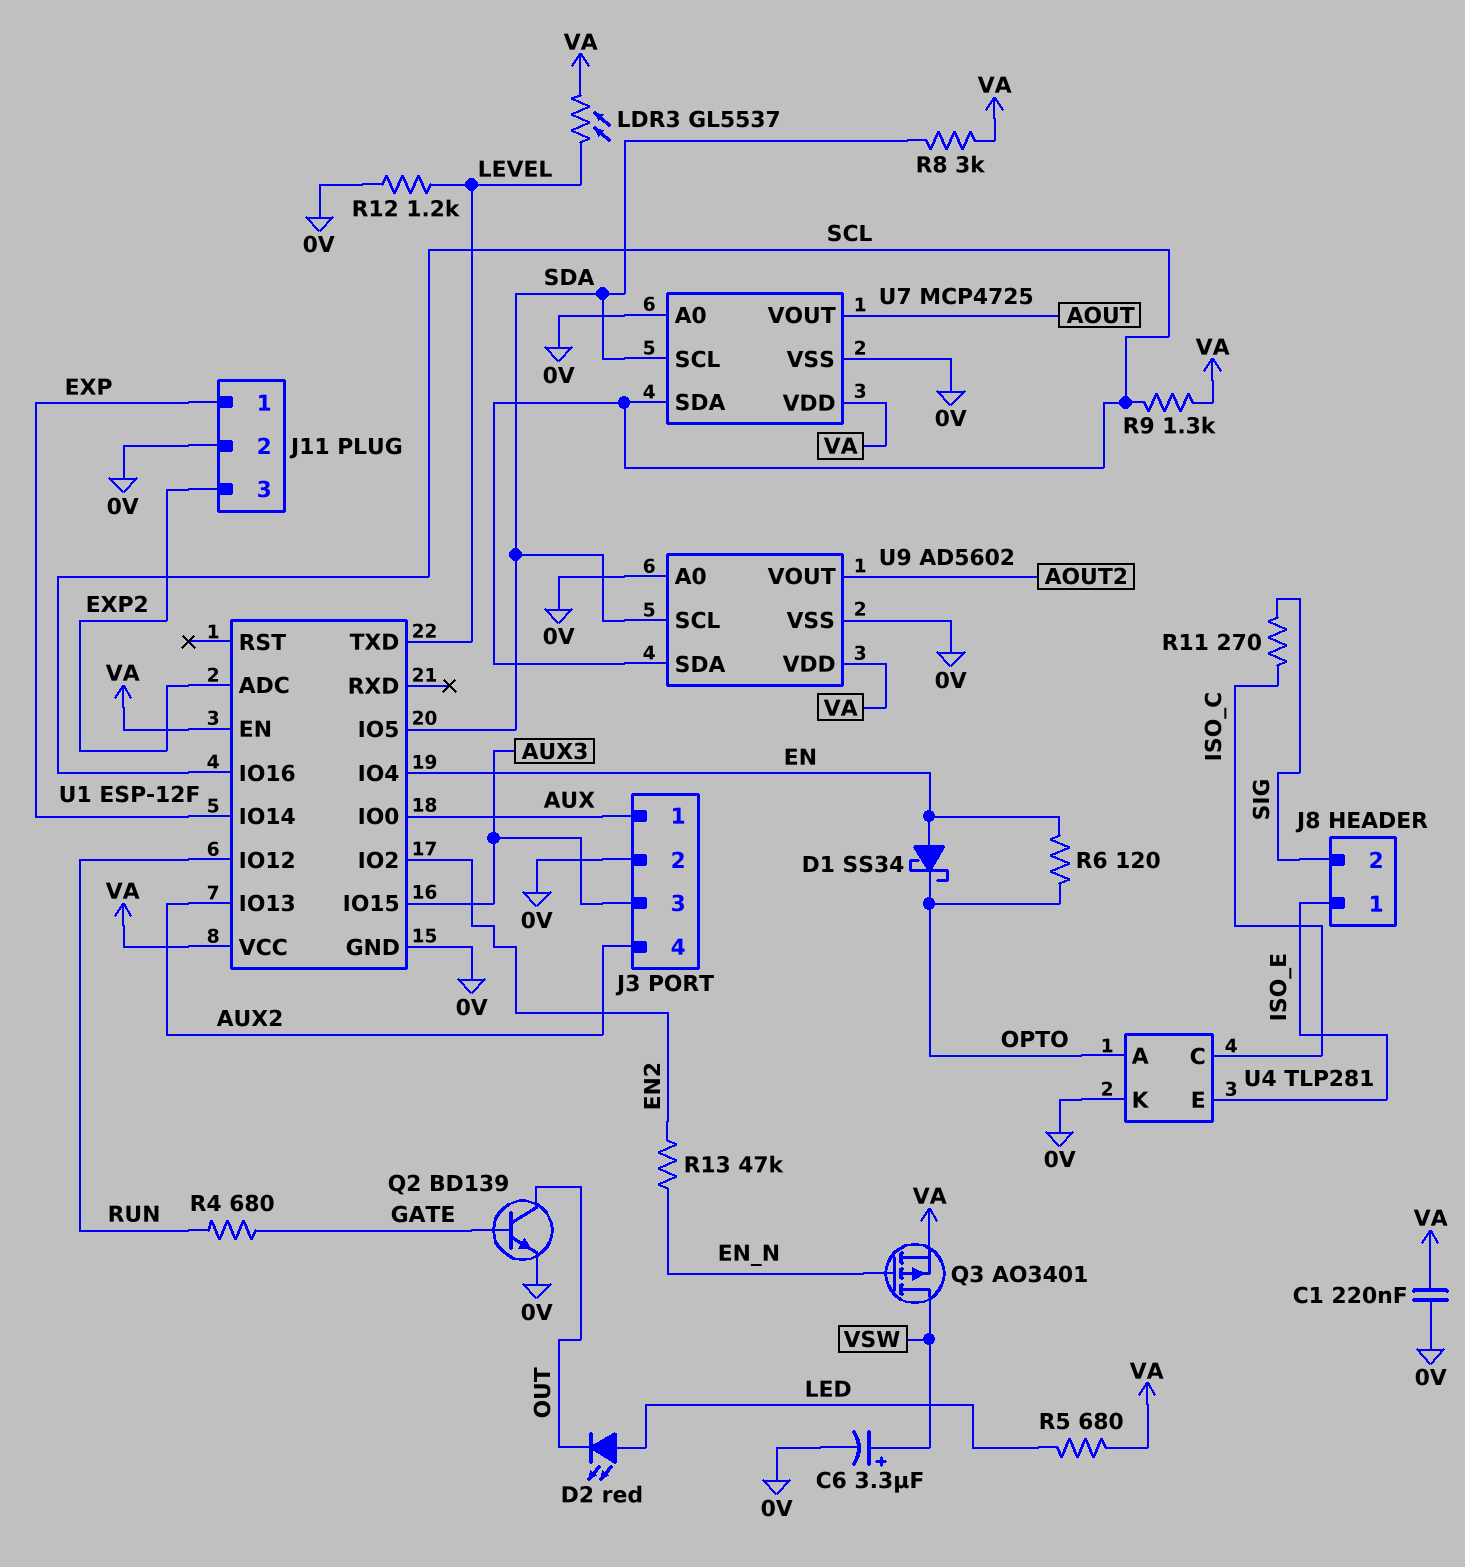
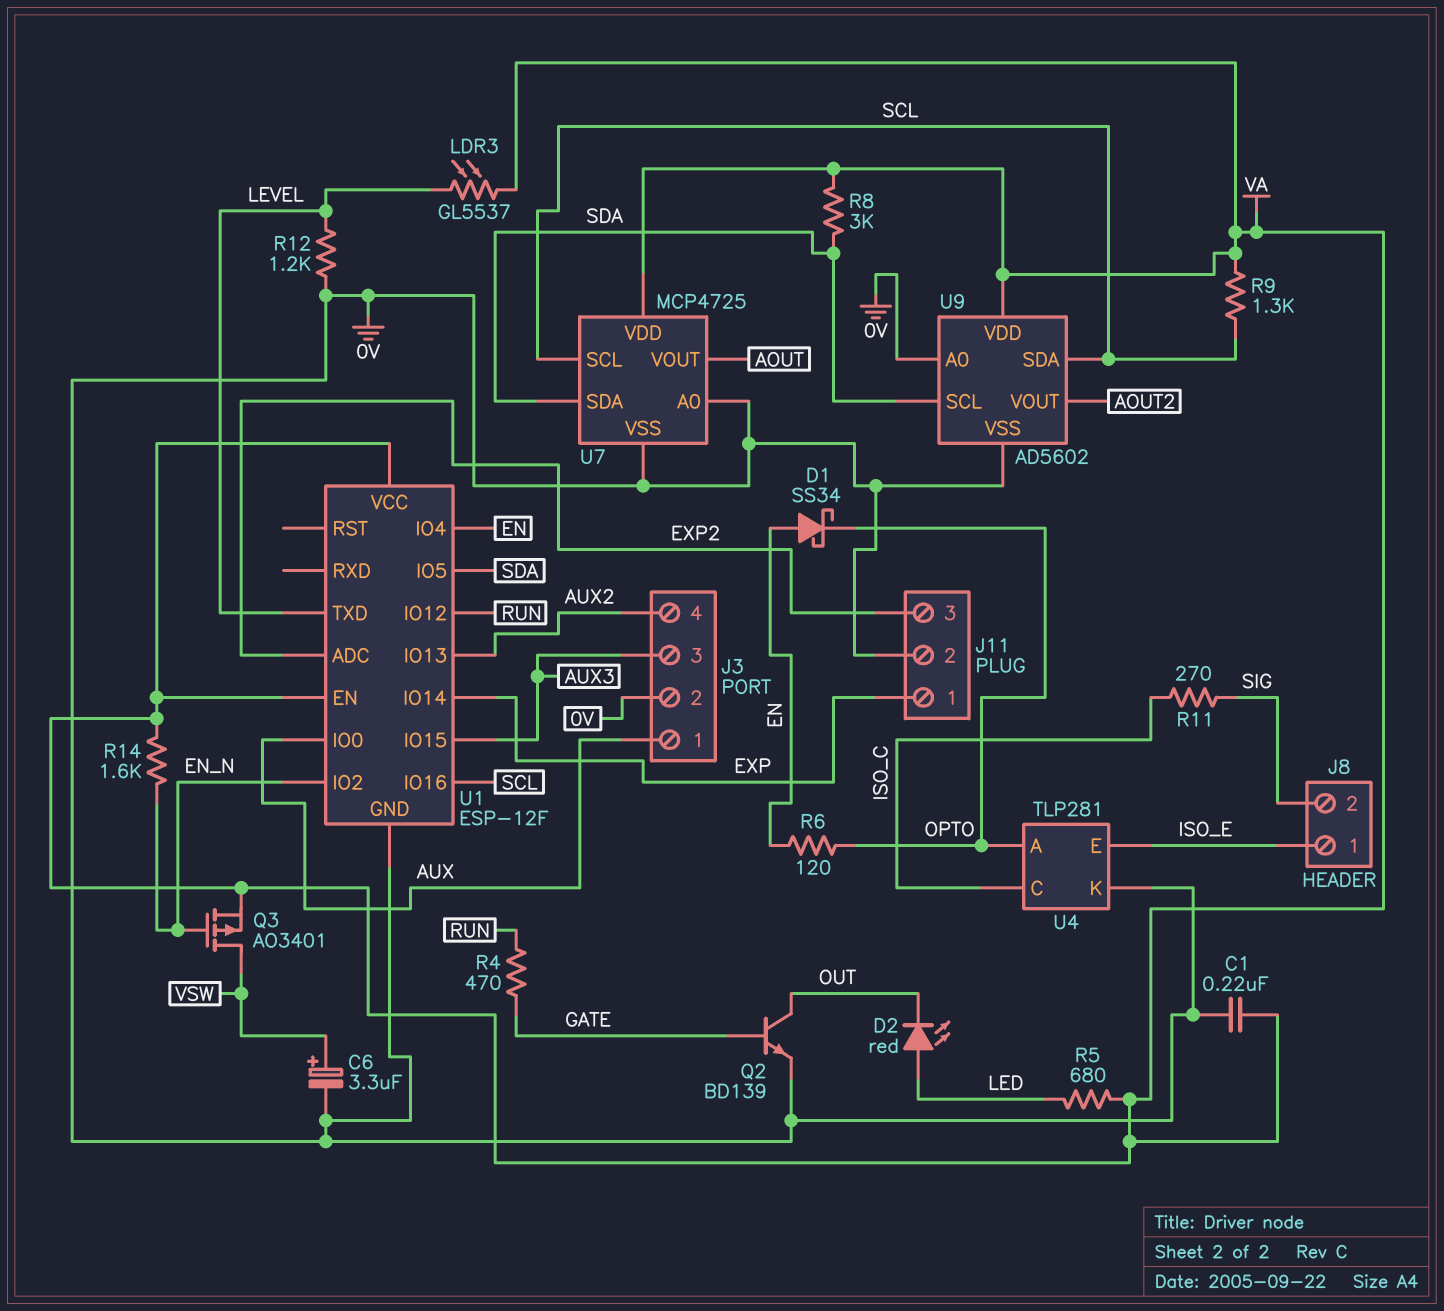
R4: 680 (GATE, RUN) -> 470 (GATE, RUN)
R13: 47k (EN2, EN_N) -> none
R14: none -> 1.6k (EN_N, VA)
U1 pin IO2: EN2 -> EN_N
U7 pin SCL: SDA -> SCL
U7 pin SDA: SCL -> SDA

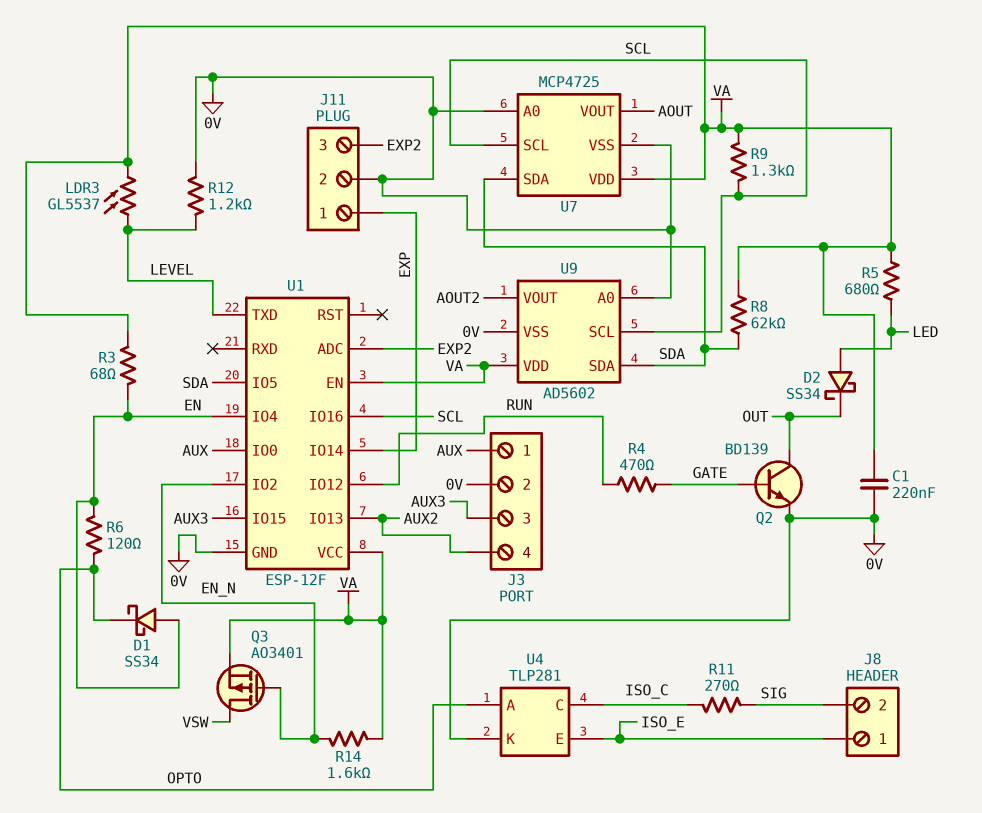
C6: 3.3uF (plus VSW, minus 0V) -> none
D2: LED red (A LED, K OUT) -> schottky SS34 (A LED, K OUT)
R3: none -> 68 (EN, VA)
R8: 3k (SDA, VA) -> 62k (SDA, VA)
U9 pin SCL: SDA -> SCL
U9 pin SDA: SCL -> SDA

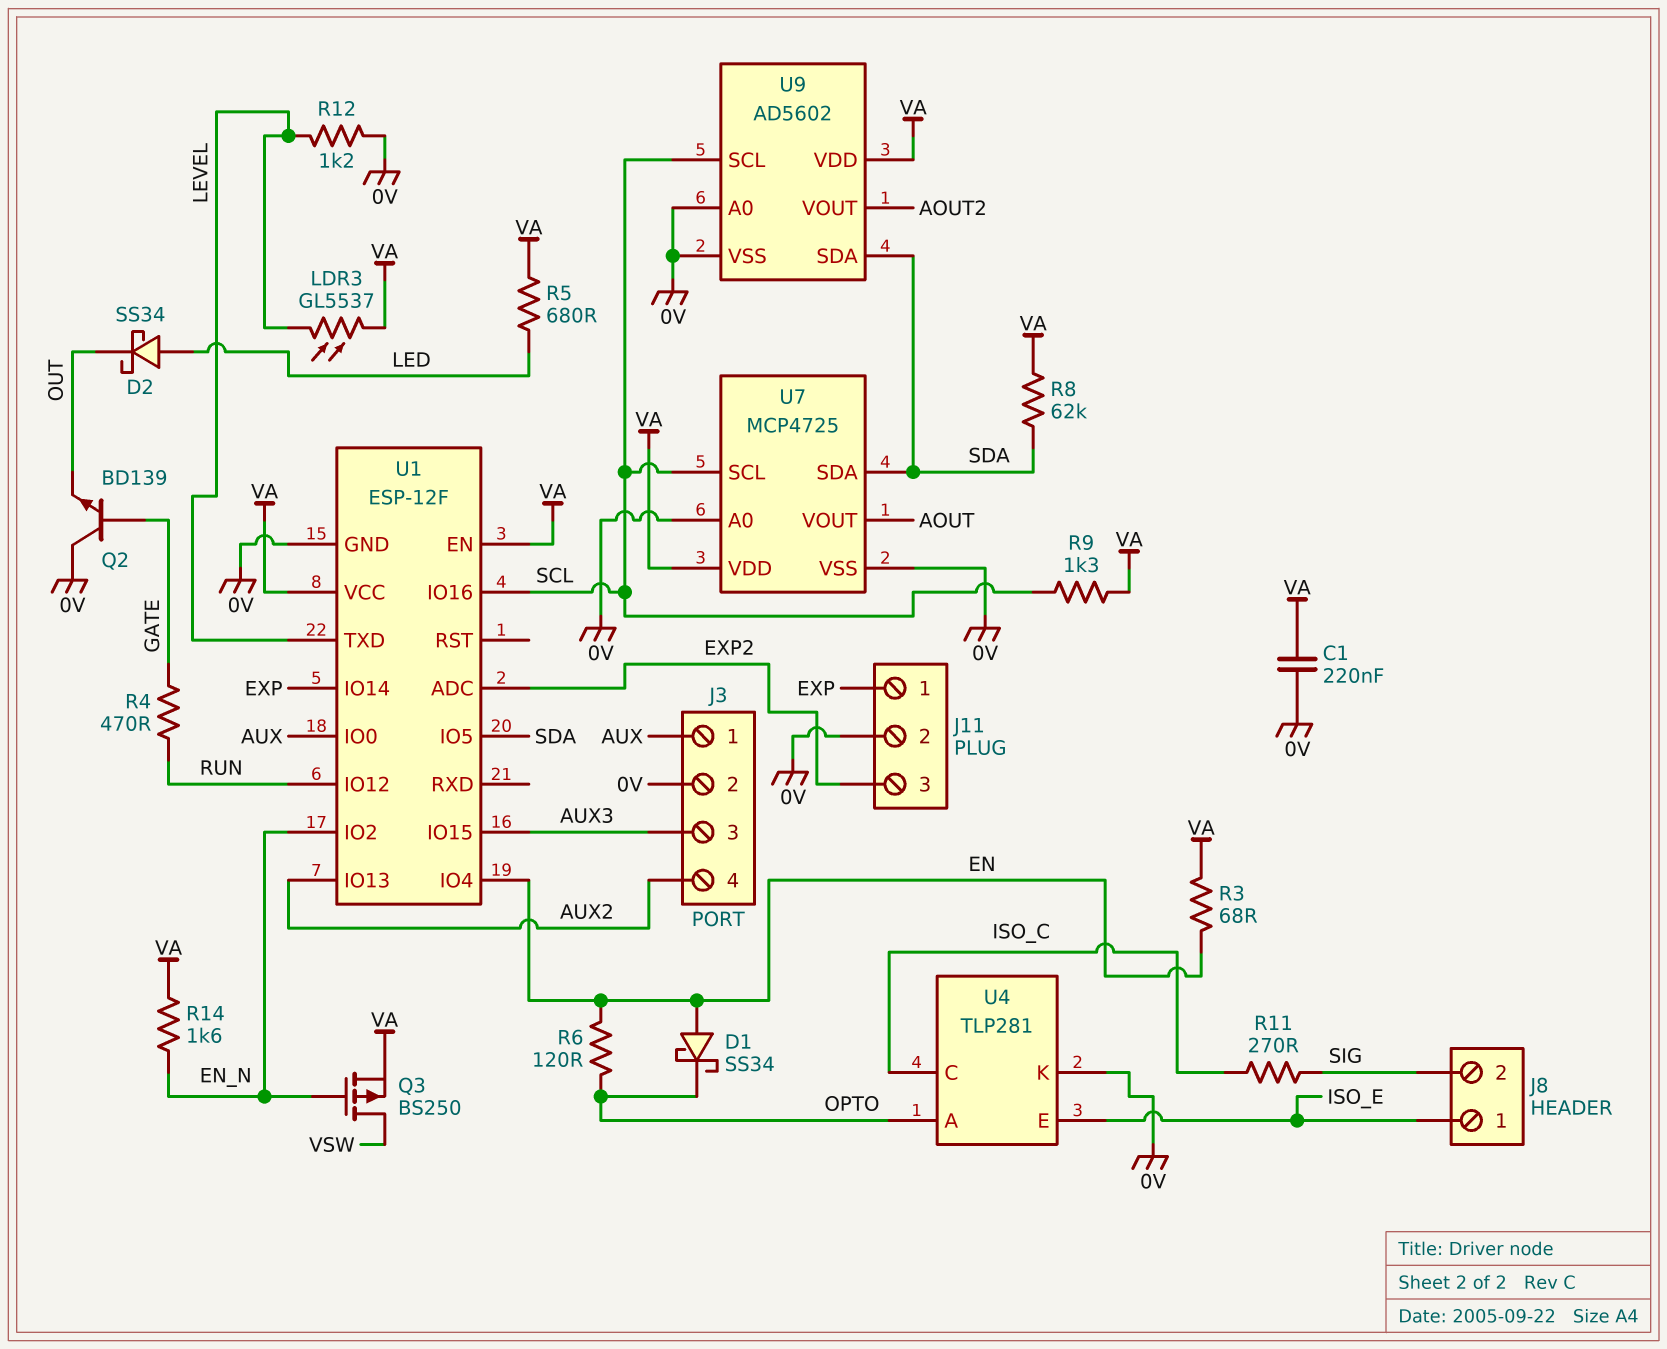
Q2: NPN BD139 (B GATE, C OUT, E 0V) -> NPN BD139 (B GATE, C 0V, E OUT)
Q3: PMOS AO3401 (G EN_N, D VSW, S VA) -> PMOS BS250 (G EN_N, D VSW, S VA)

